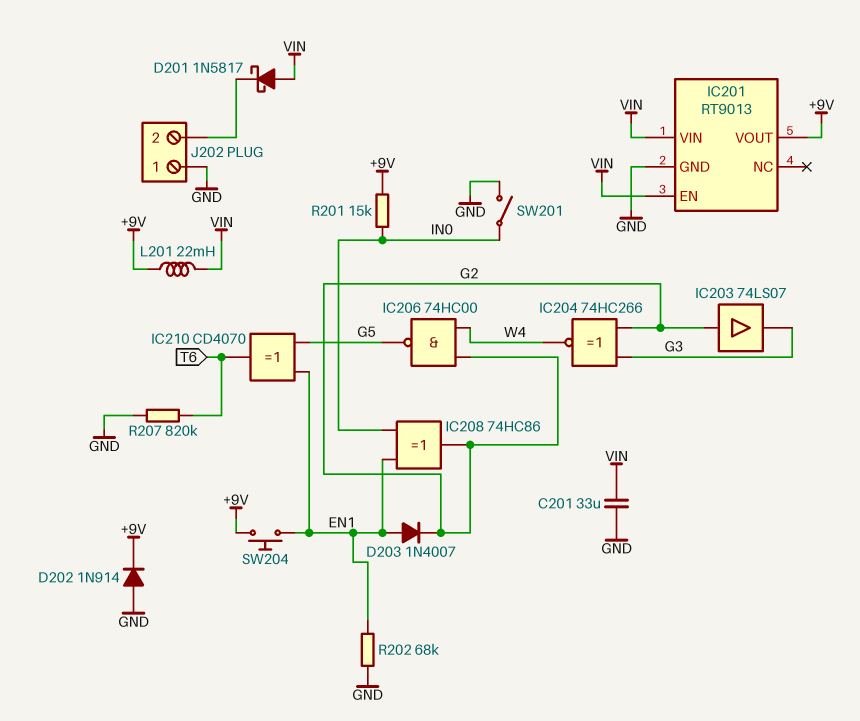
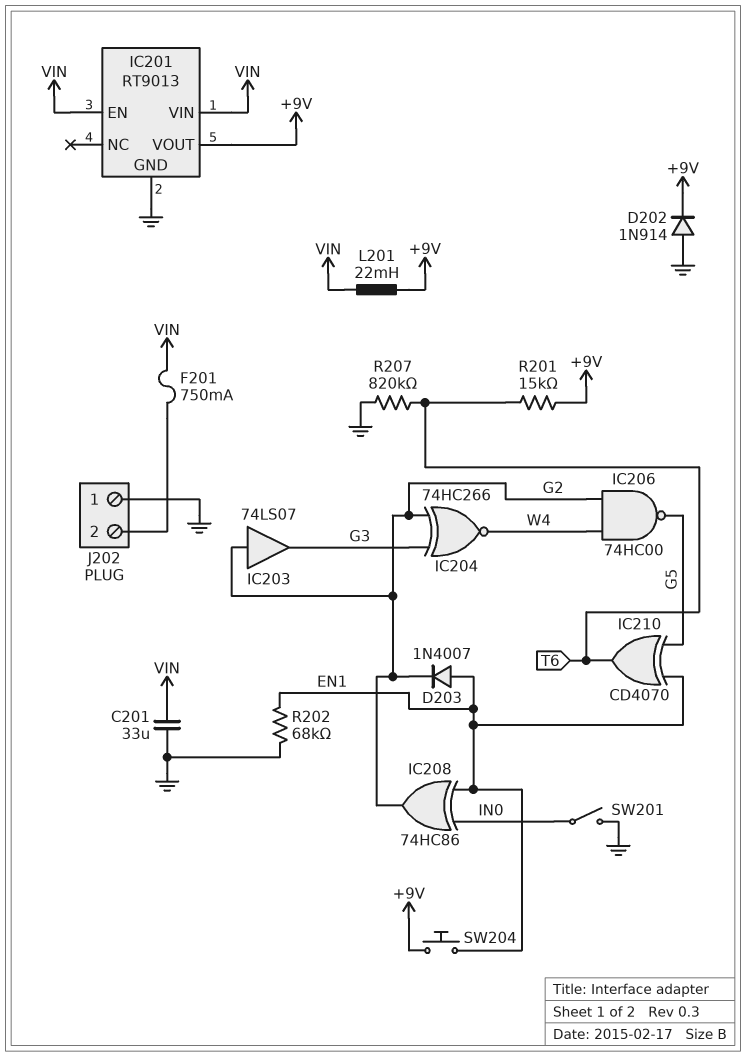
D201: schottky 1N5817 (A VIN, K J202/2) -> none
F201: none -> 750mA (J202/2, VIN)
R201: 15k (+9V, IN0) -> 15k (+9V, T6)

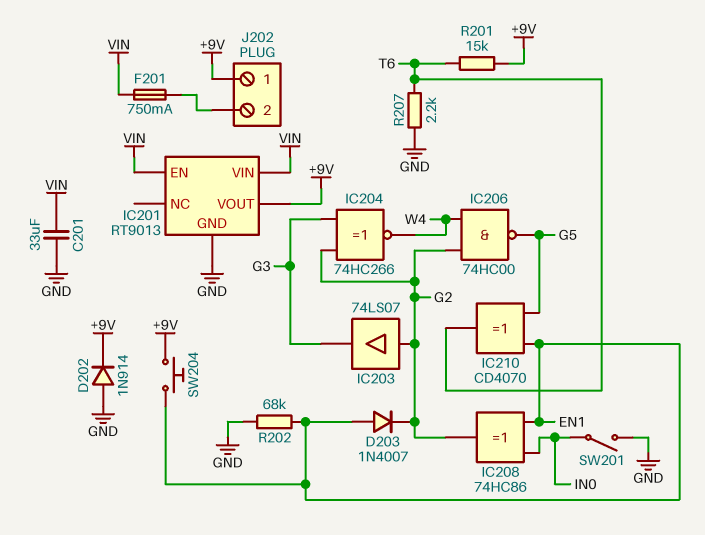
J202 pin 1: GND -> +9V
L201: 22mH (+9V, VIN) -> none
R207: 820k (GND, T6) -> 2.2k (GND, T6)

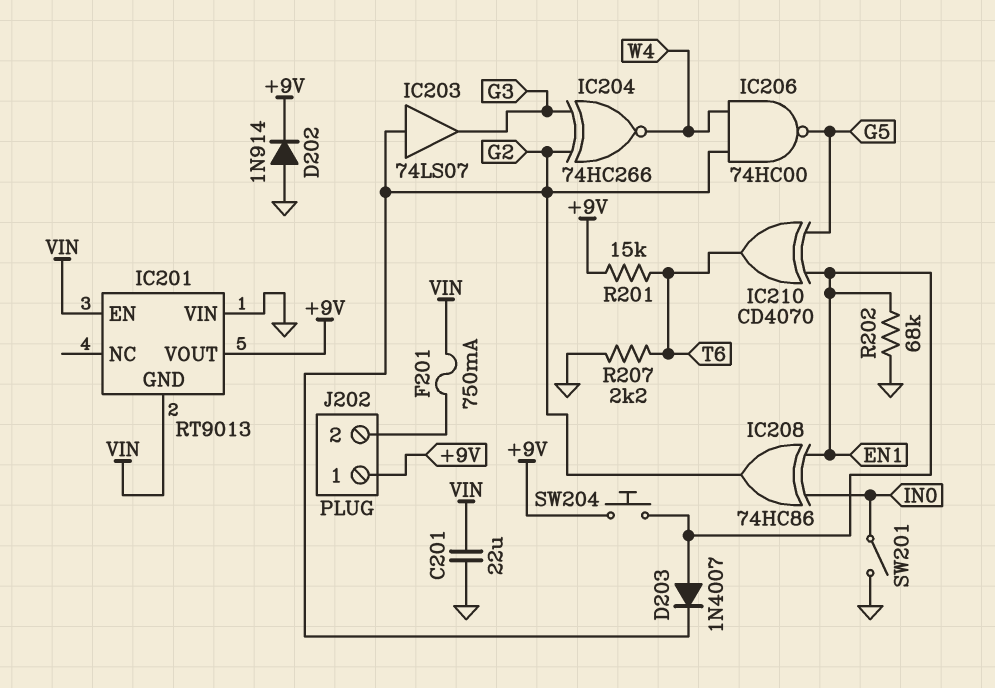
C201: 33uF (GND, VIN) -> 22uF (GND, VIN)
IC201 pin GND: GND -> VIN
IC201 pin VIN: VIN -> GND

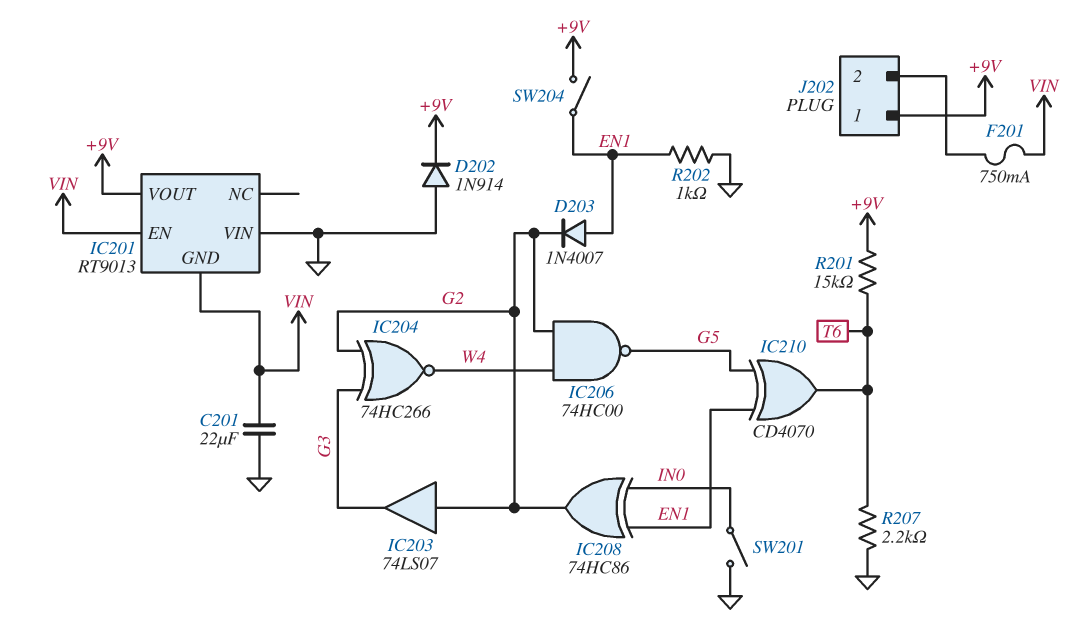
R202: 68k (EN1, GND) -> 1k (EN1, GND)
SW204: button (+9V, EN1) -> switch (+9V, EN1)

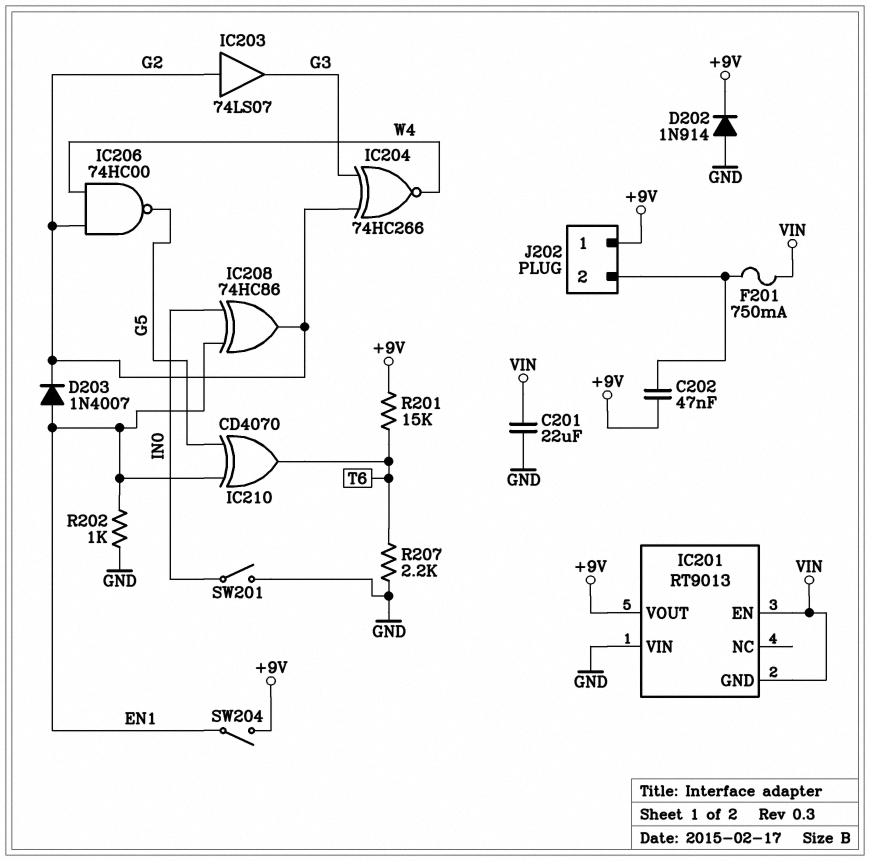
C202: none -> 47nF (+9V, J202/2)

